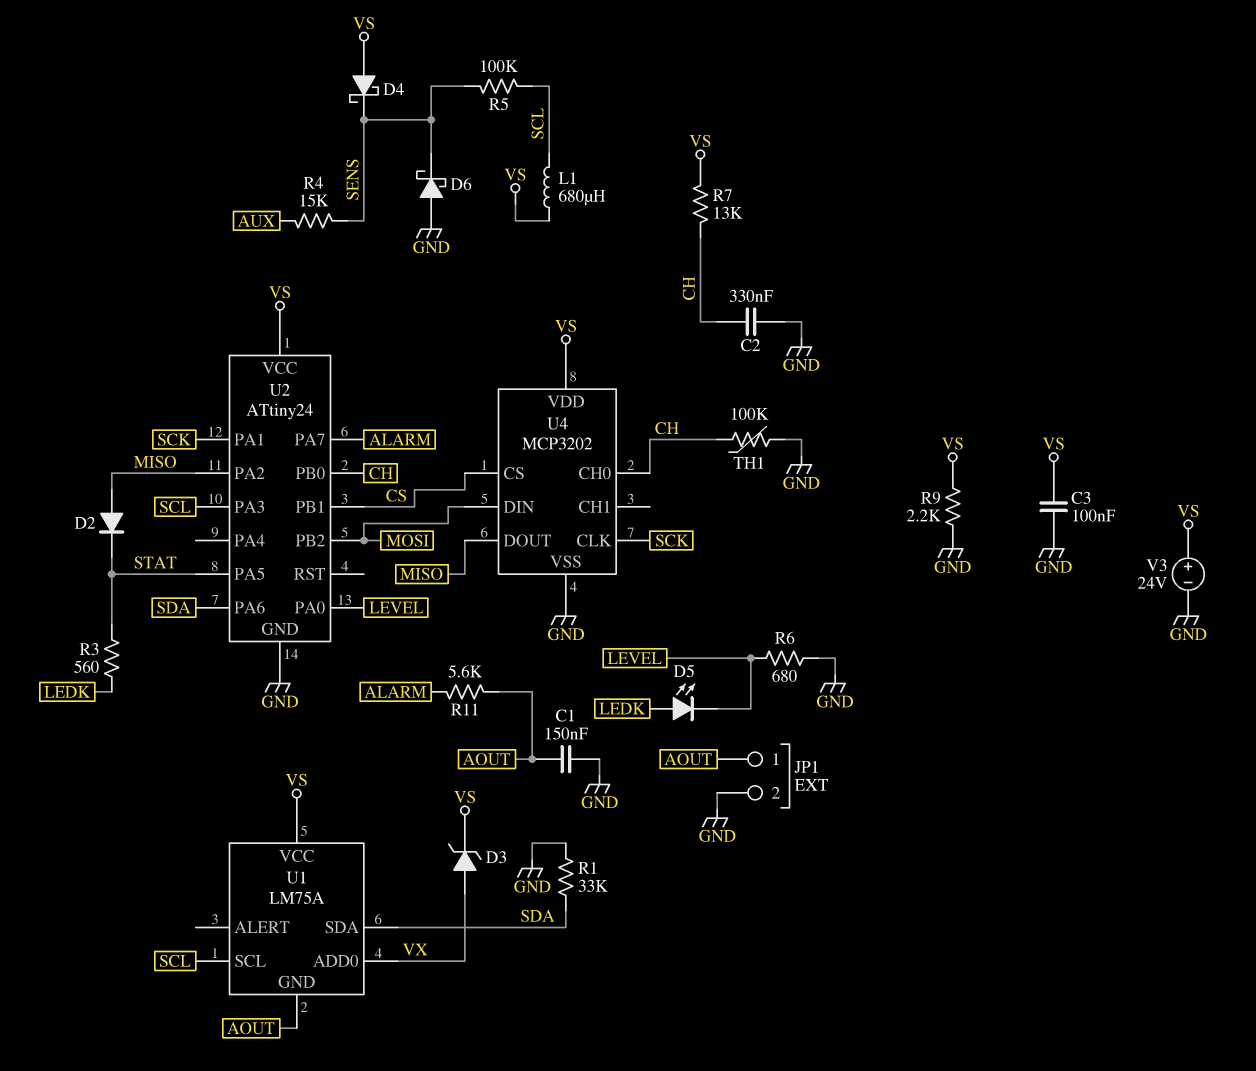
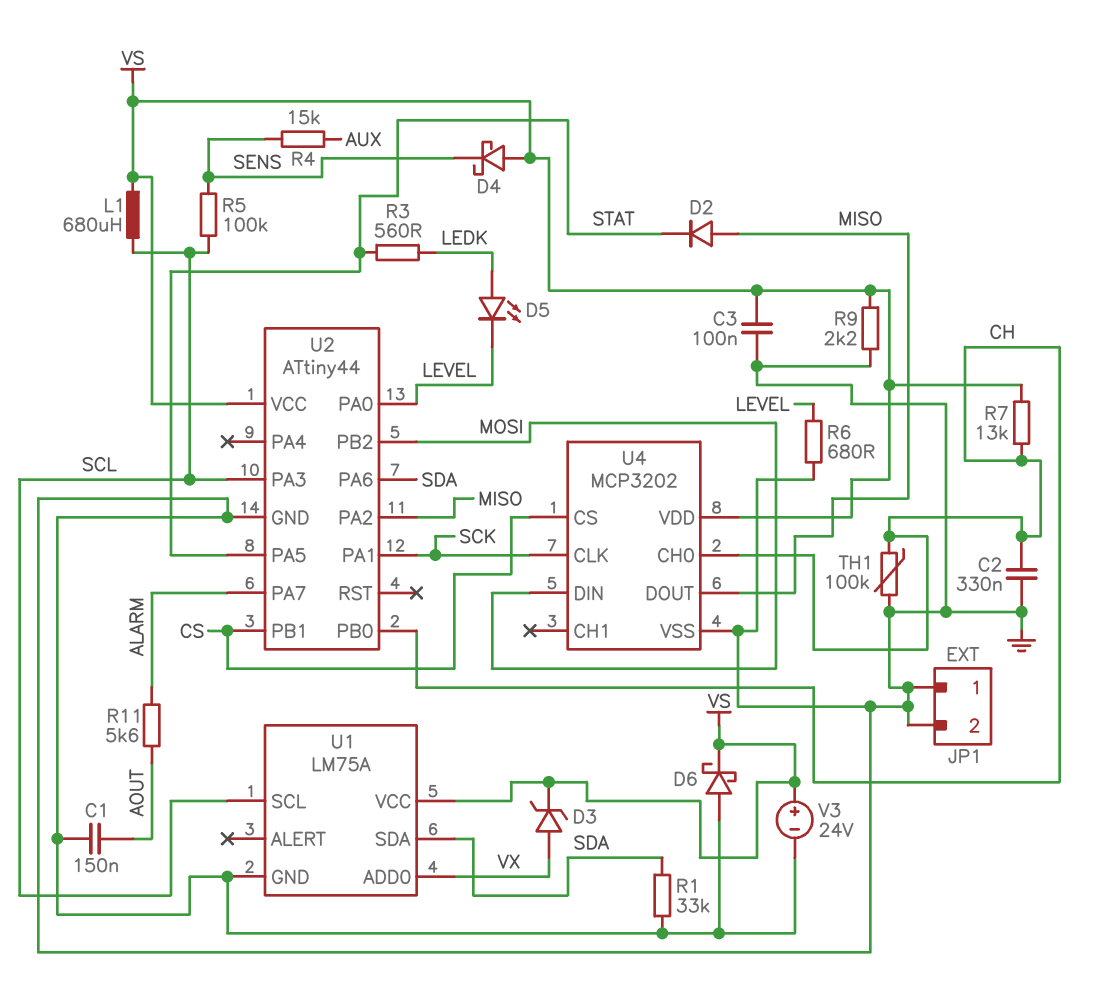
D6: schottky (A GND, K SENS) -> schottky (A GND, K VS)
JP1 pin 1: AOUT -> GND
U1 pin GND: AOUT -> GND
U2: ATtiny24 -> ATtiny44

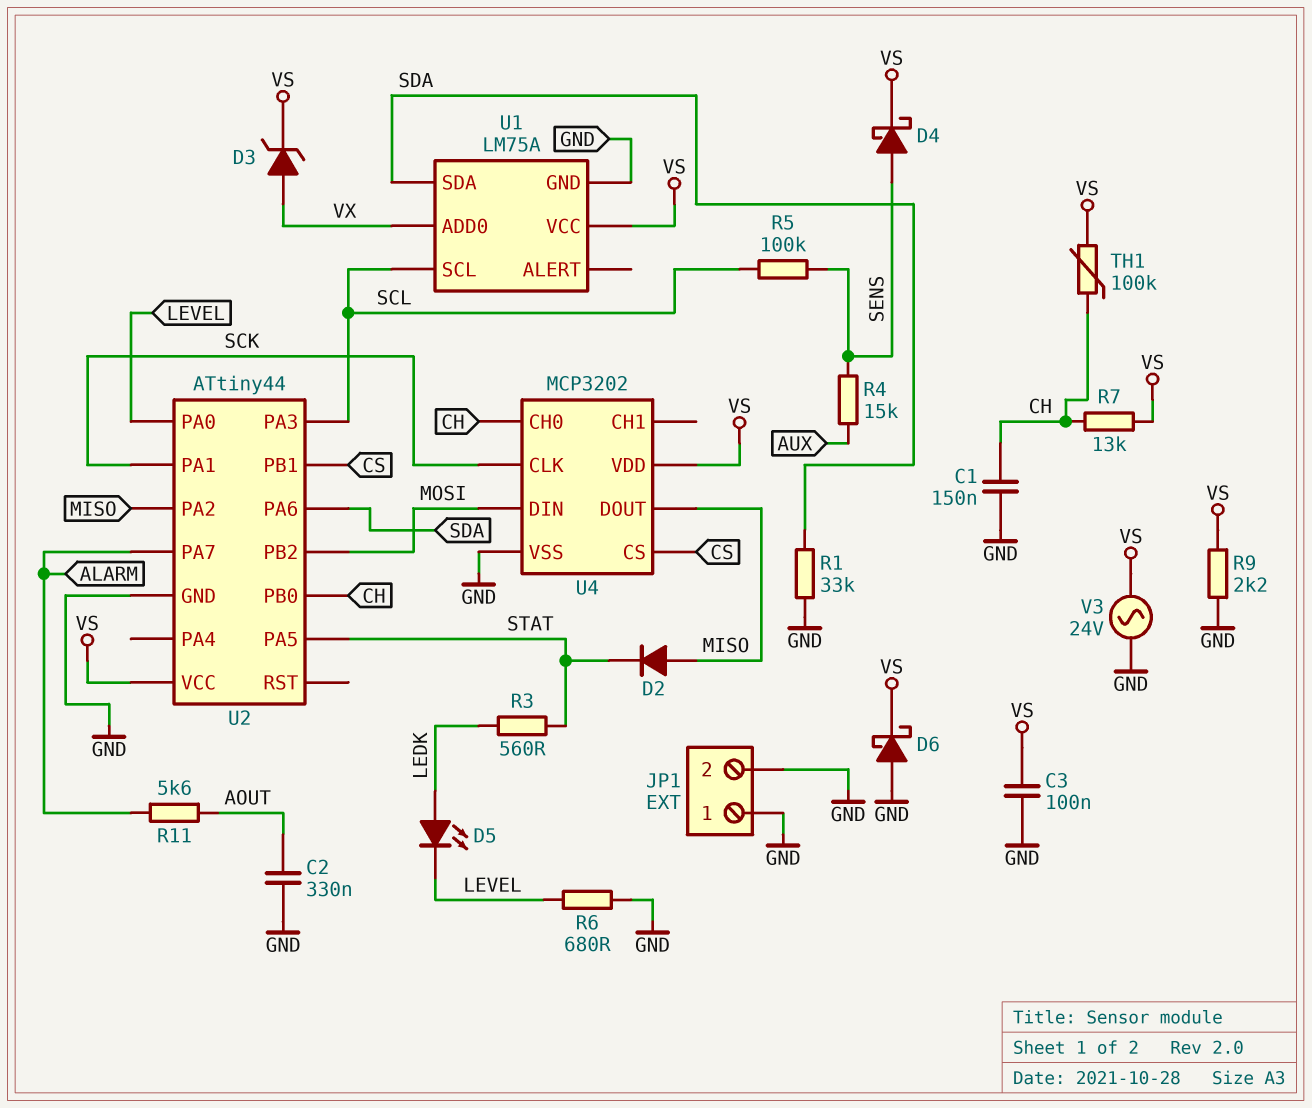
C1: 150nF (AOUT, GND) -> 150nF (CH, GND)
C2: 330nF (CH, GND) -> 330nF (AOUT, GND)
D4: schottky (A VS, K SENS) -> schottky (A SENS, K VS)
L1: 680uH (SCL, VS) -> none
TH1: 100k (CH, GND) -> 100k (CH, VS)
V3: 24V (plus VS, minus GND) -> AC 24V (GND, VS)

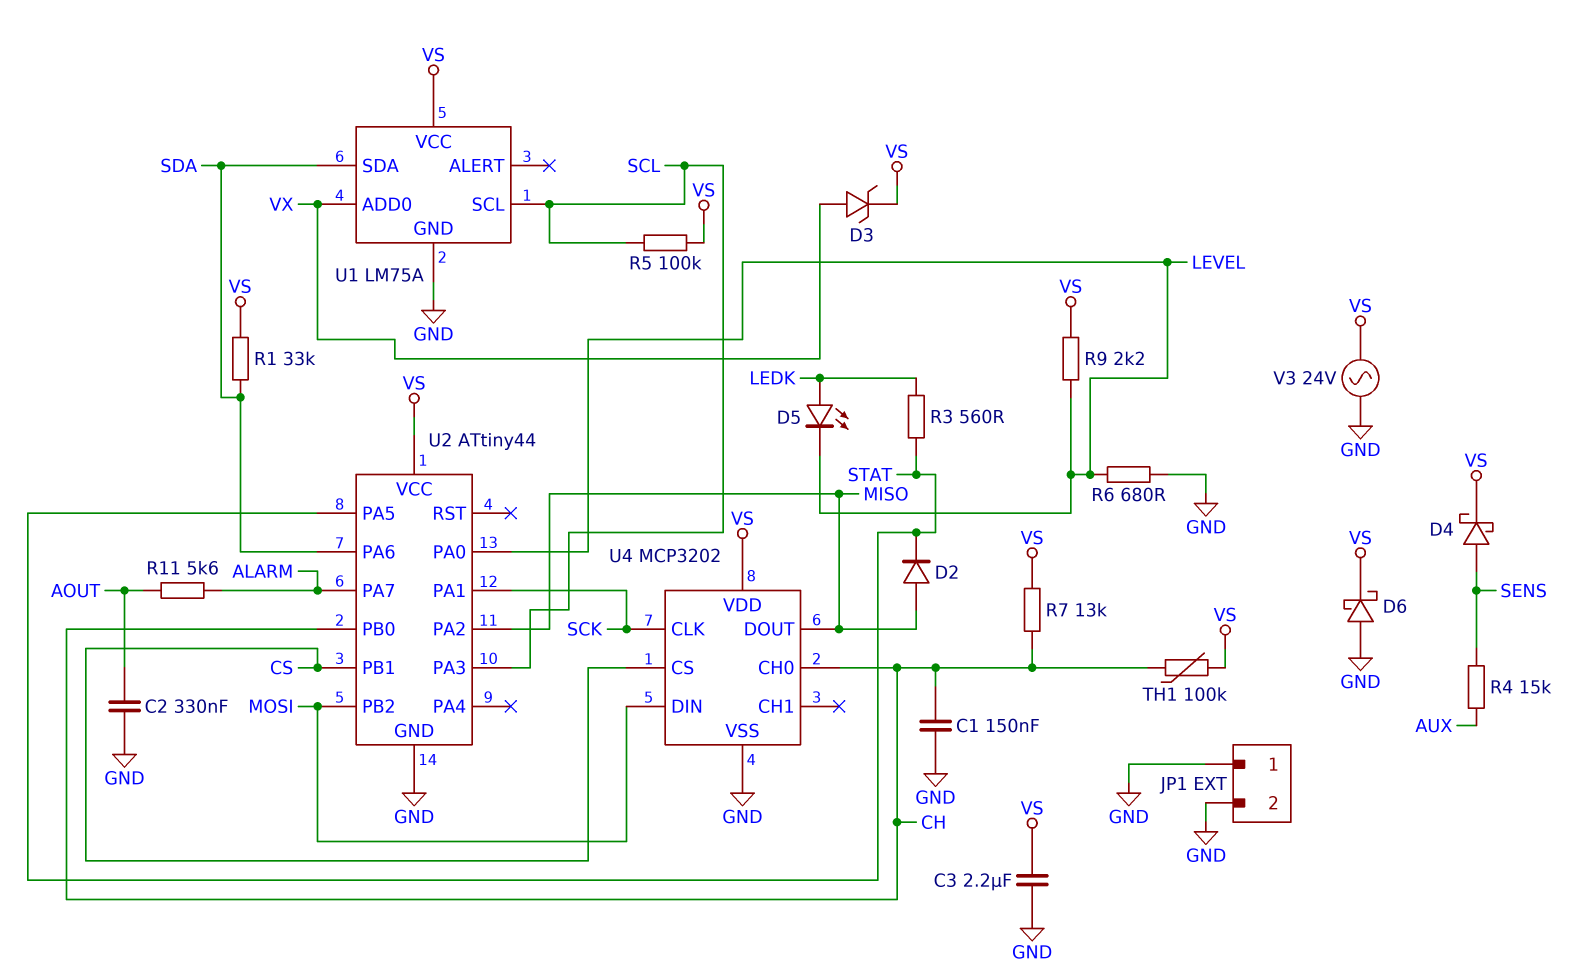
C3: 100nF (GND, VS) -> 2.2uF (GND, VS)
R1: 33k (GND, SDA) -> 33k (SDA, VS)
R5: 100k (SCL, SENS) -> 100k (SCL, VS)
R9: 2.2k (GND, VS) -> 2.2k (LEVEL, VS)

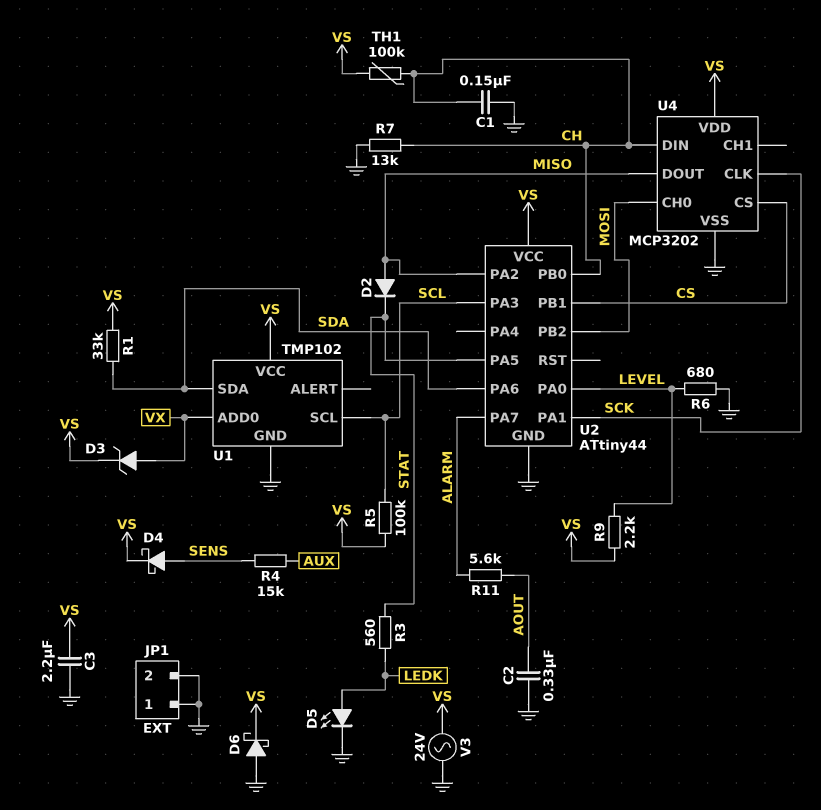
D5: LED (A LEDK, K LEVEL) -> LED (A LEDK, K GND)
R7: 13k (CH, VS) -> 13k (CH, GND)
U1: LM75A -> TMP102
U4 pin CH0: CH -> MOSI
U4 pin DIN: MOSI -> CH

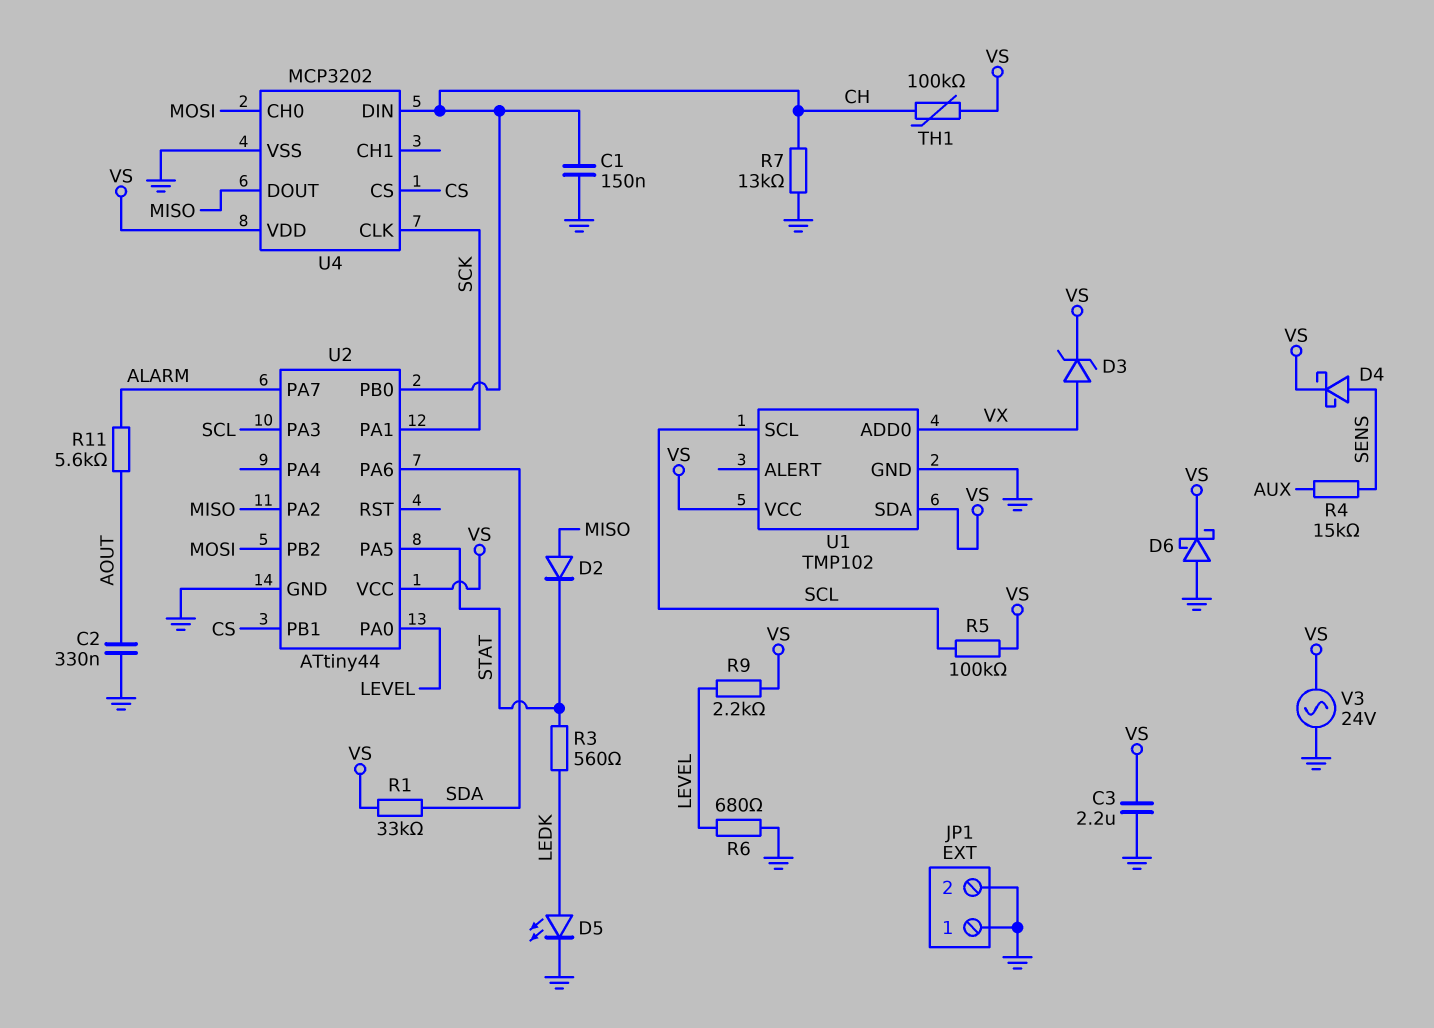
U1 pin SDA: SDA -> VS

